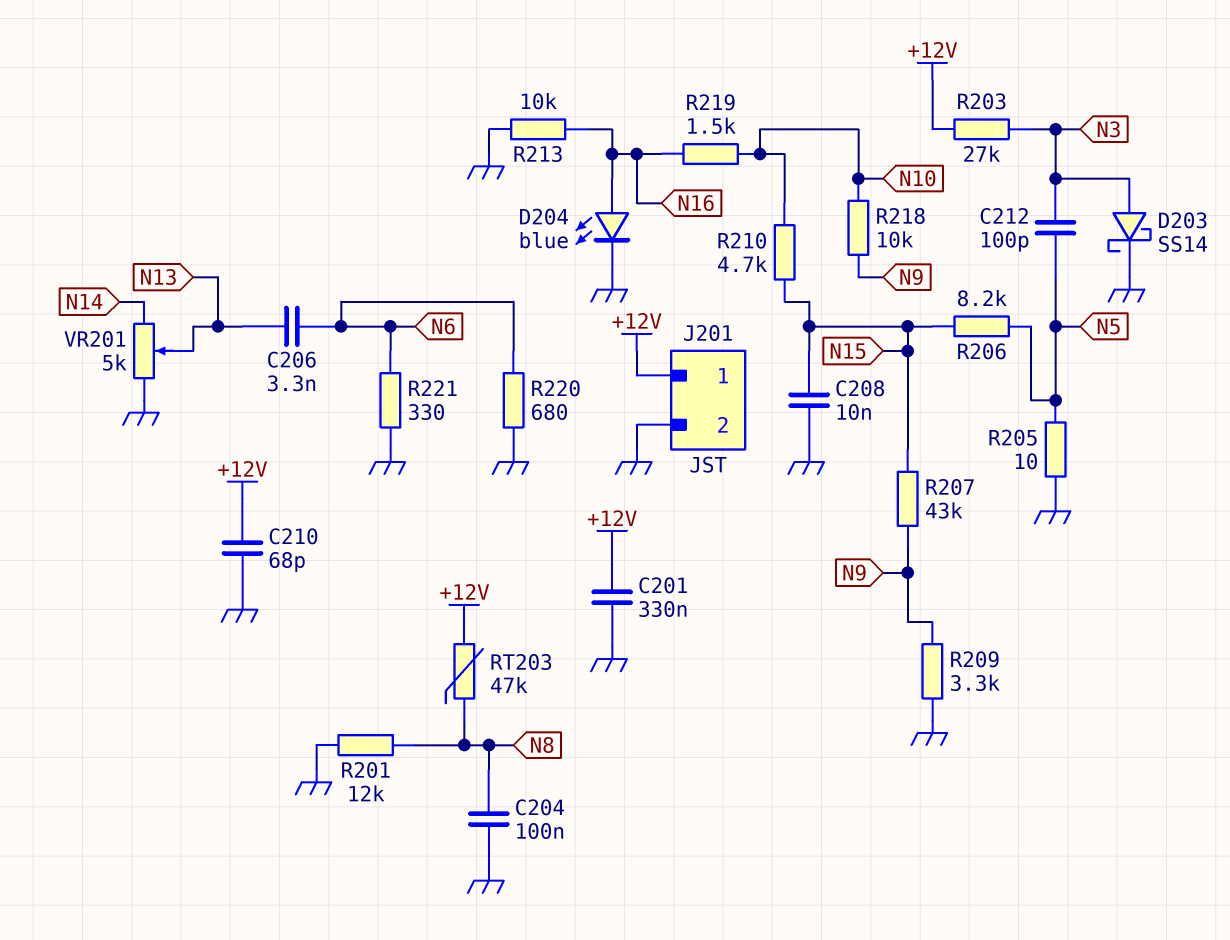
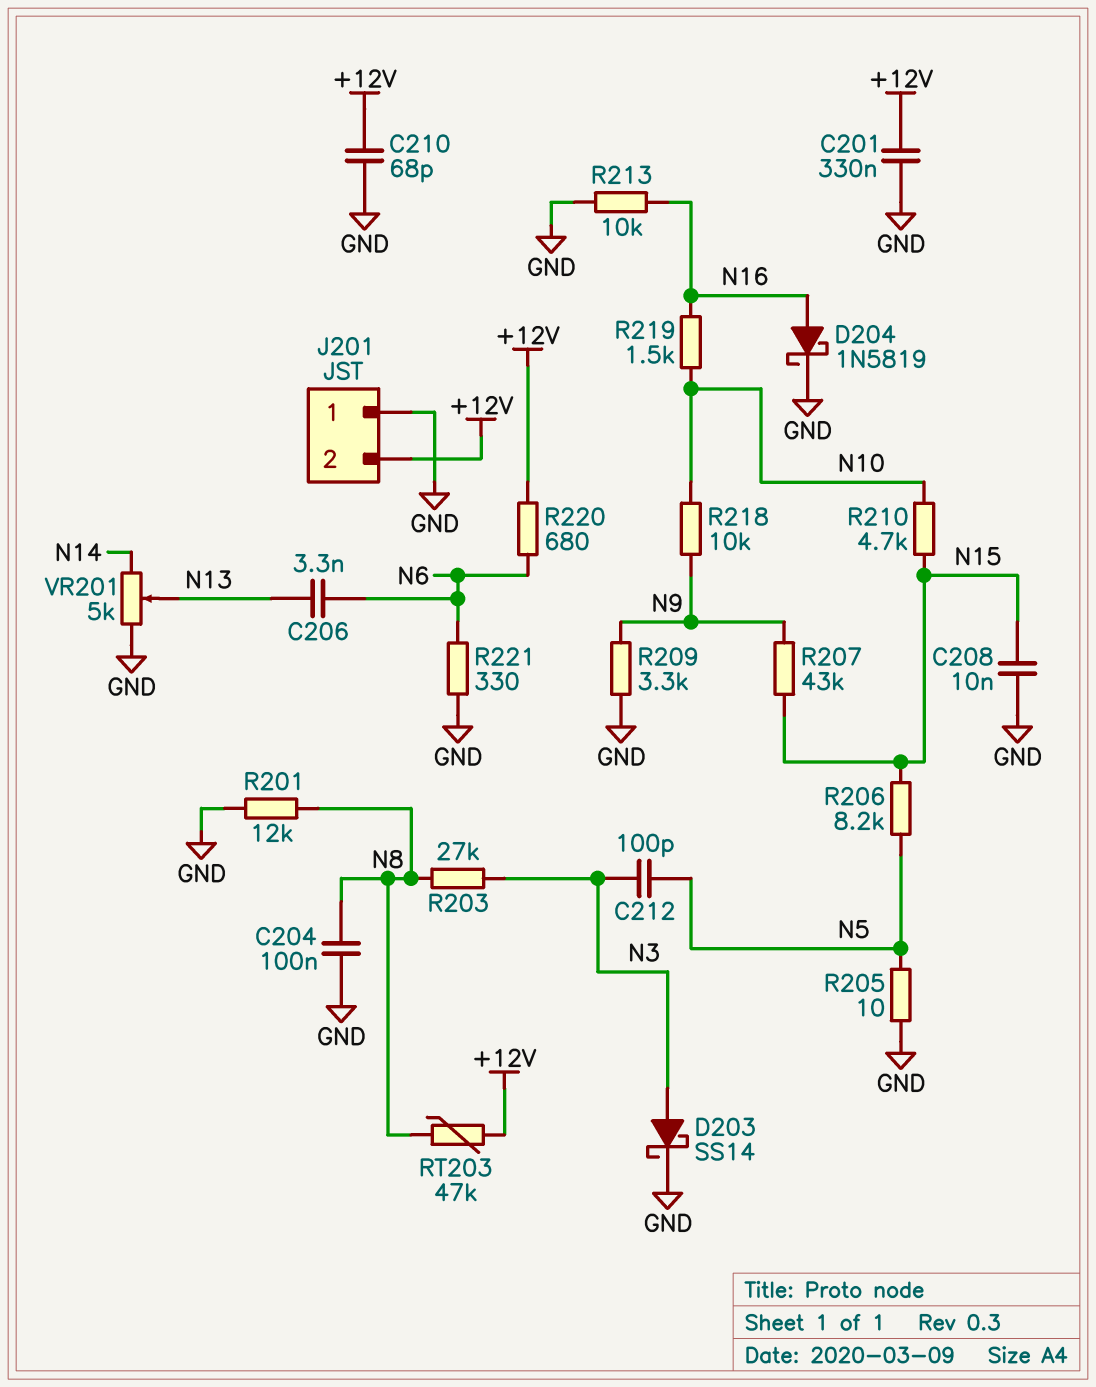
D204: LED blue (A N16, K GND) -> schottky 1N5819 (A N16, K GND)
J201 pin 1: +12V -> GND
J201 pin 2: GND -> +12V
R203: 27k (+12V, N3) -> 27k (N3, N8)
R220: 680 (GND, N6) -> 680 (+12V, N6)

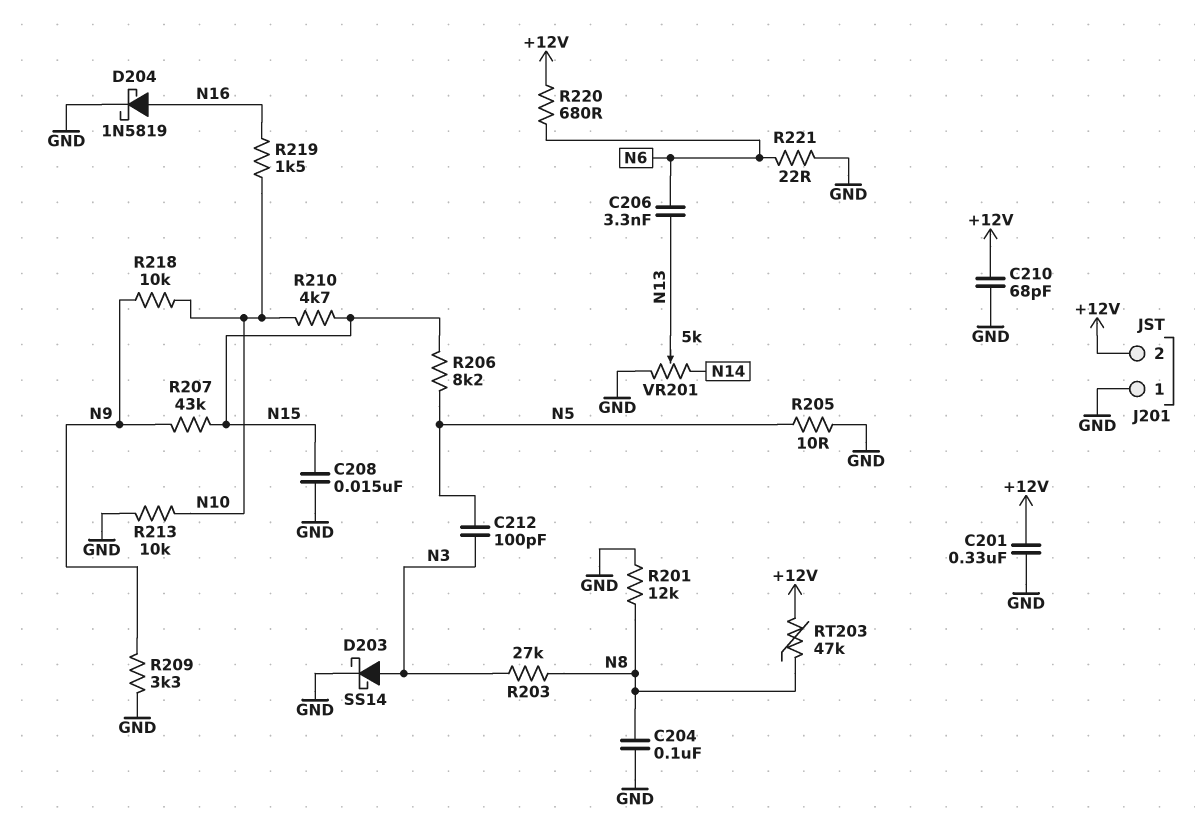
C208: 10nF (GND, N15) -> 15nF (GND, N15)
R213: 10k (GND, N16) -> 10k (GND, N10)
R221: 330 (GND, N6) -> 22 (GND, N6)

